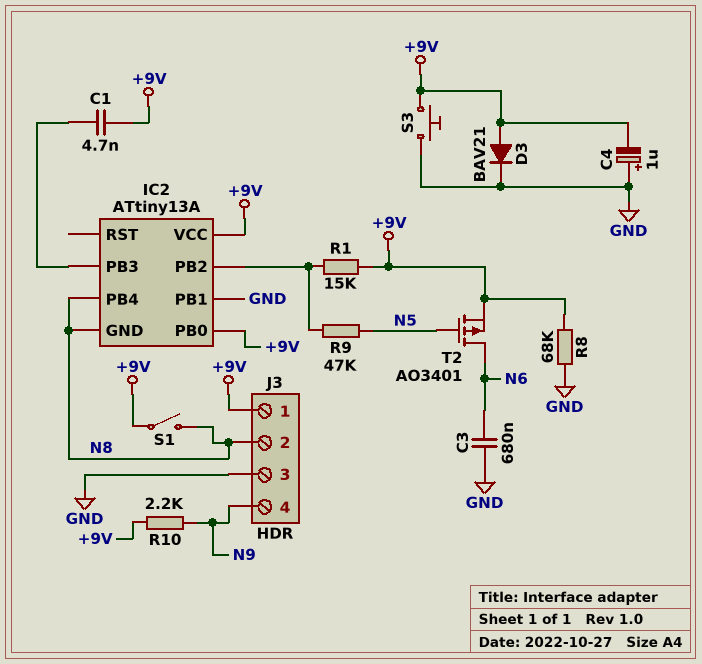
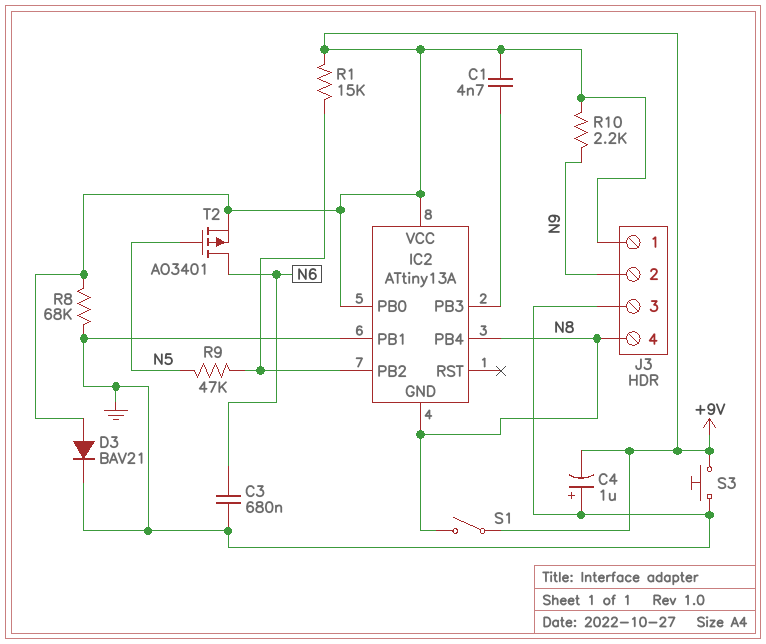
J3 pin 2: N8 -> N9
J3 pin 4: N9 -> N8

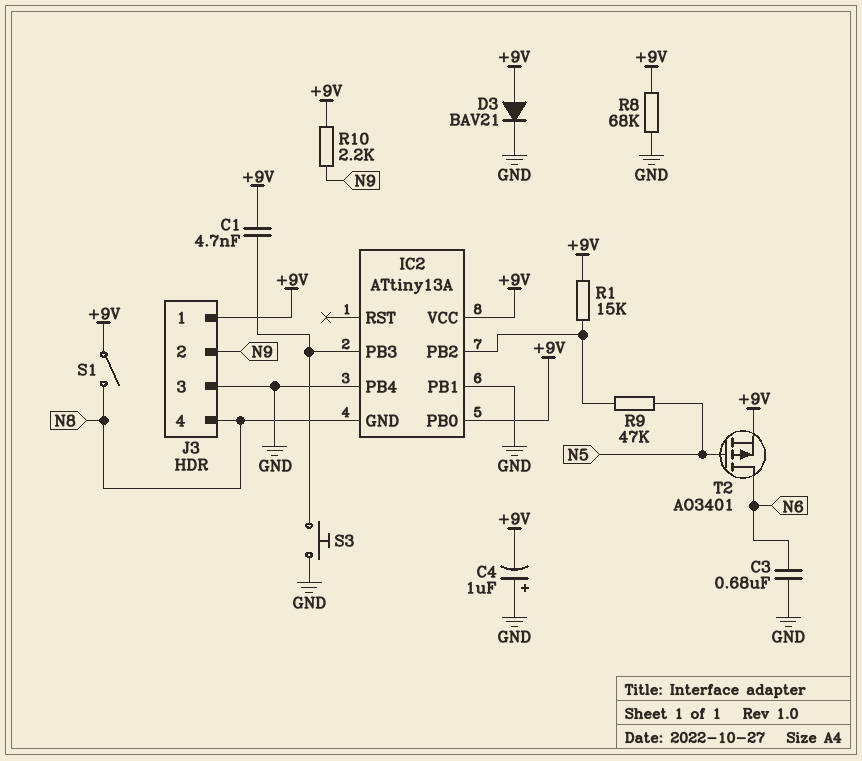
IC2 pin PB4: N8 -> GND
S3: button (+9V, GND) -> button (GND, IC2/PB3)

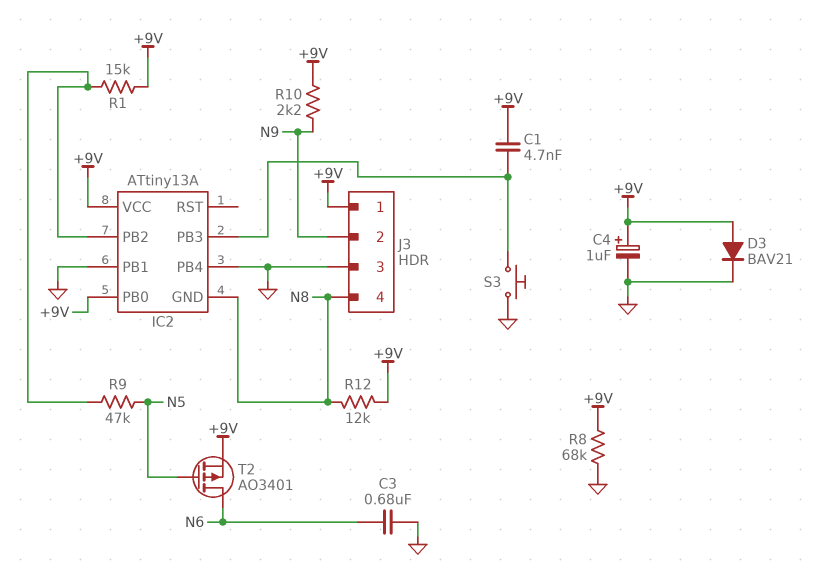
C4: 1uF (plus GND, minus +9V) -> 1uF (plus +9V, minus GND)
R12: none -> 12k (+9V, N8)
S1: switch (+9V, N8) -> none

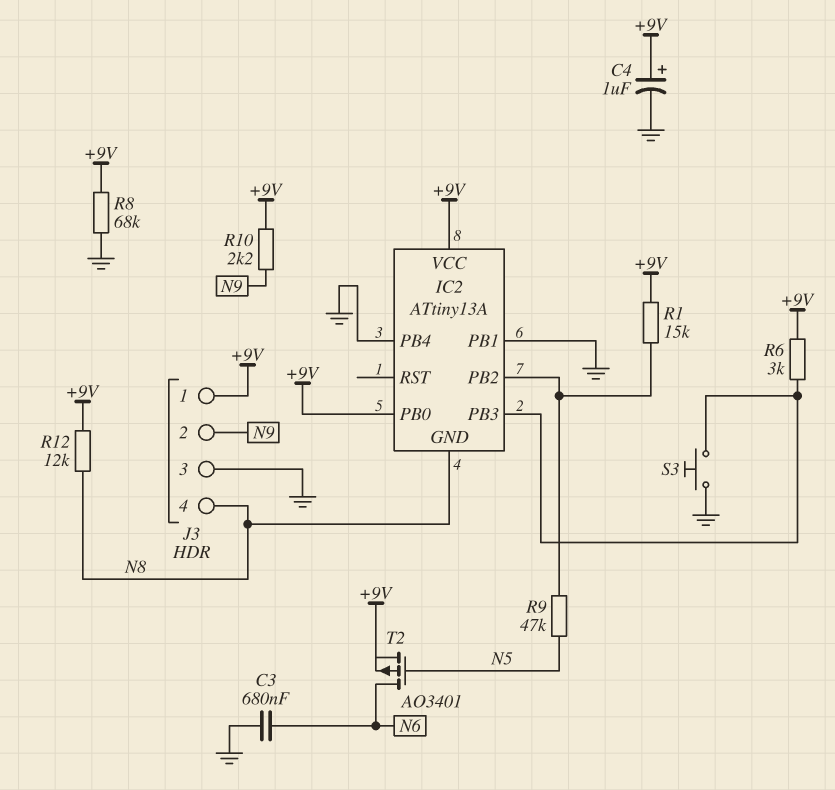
C1: 4.7nF (+9V, IC2/PB3) -> none
D3: diode BAV21 (A +9V, K GND) -> none
R6: none -> 3k (+9V, IC2/PB3)

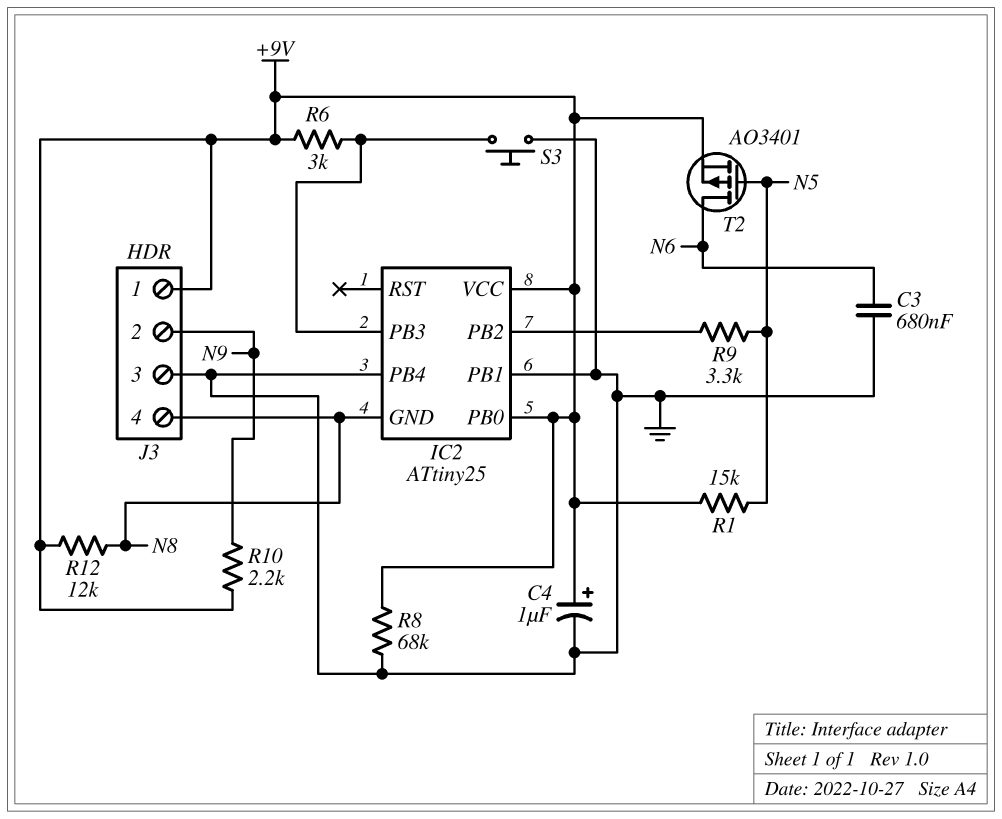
IC2: ATtiny13A -> ATtiny25
R1: 15k (+9V, IC2/PB2) -> 15k (+9V, N5)
R9: 47k (IC2/PB2, N5) -> 3.3k (IC2/PB2, N5)

